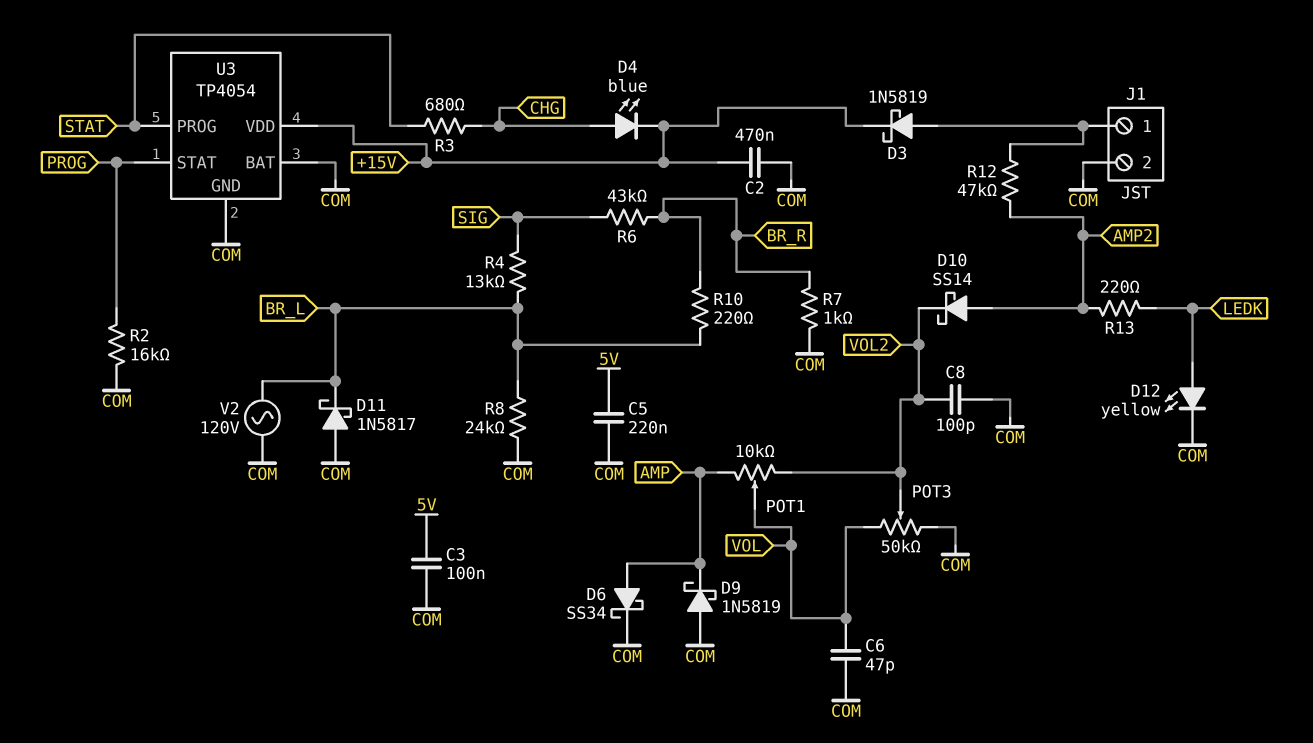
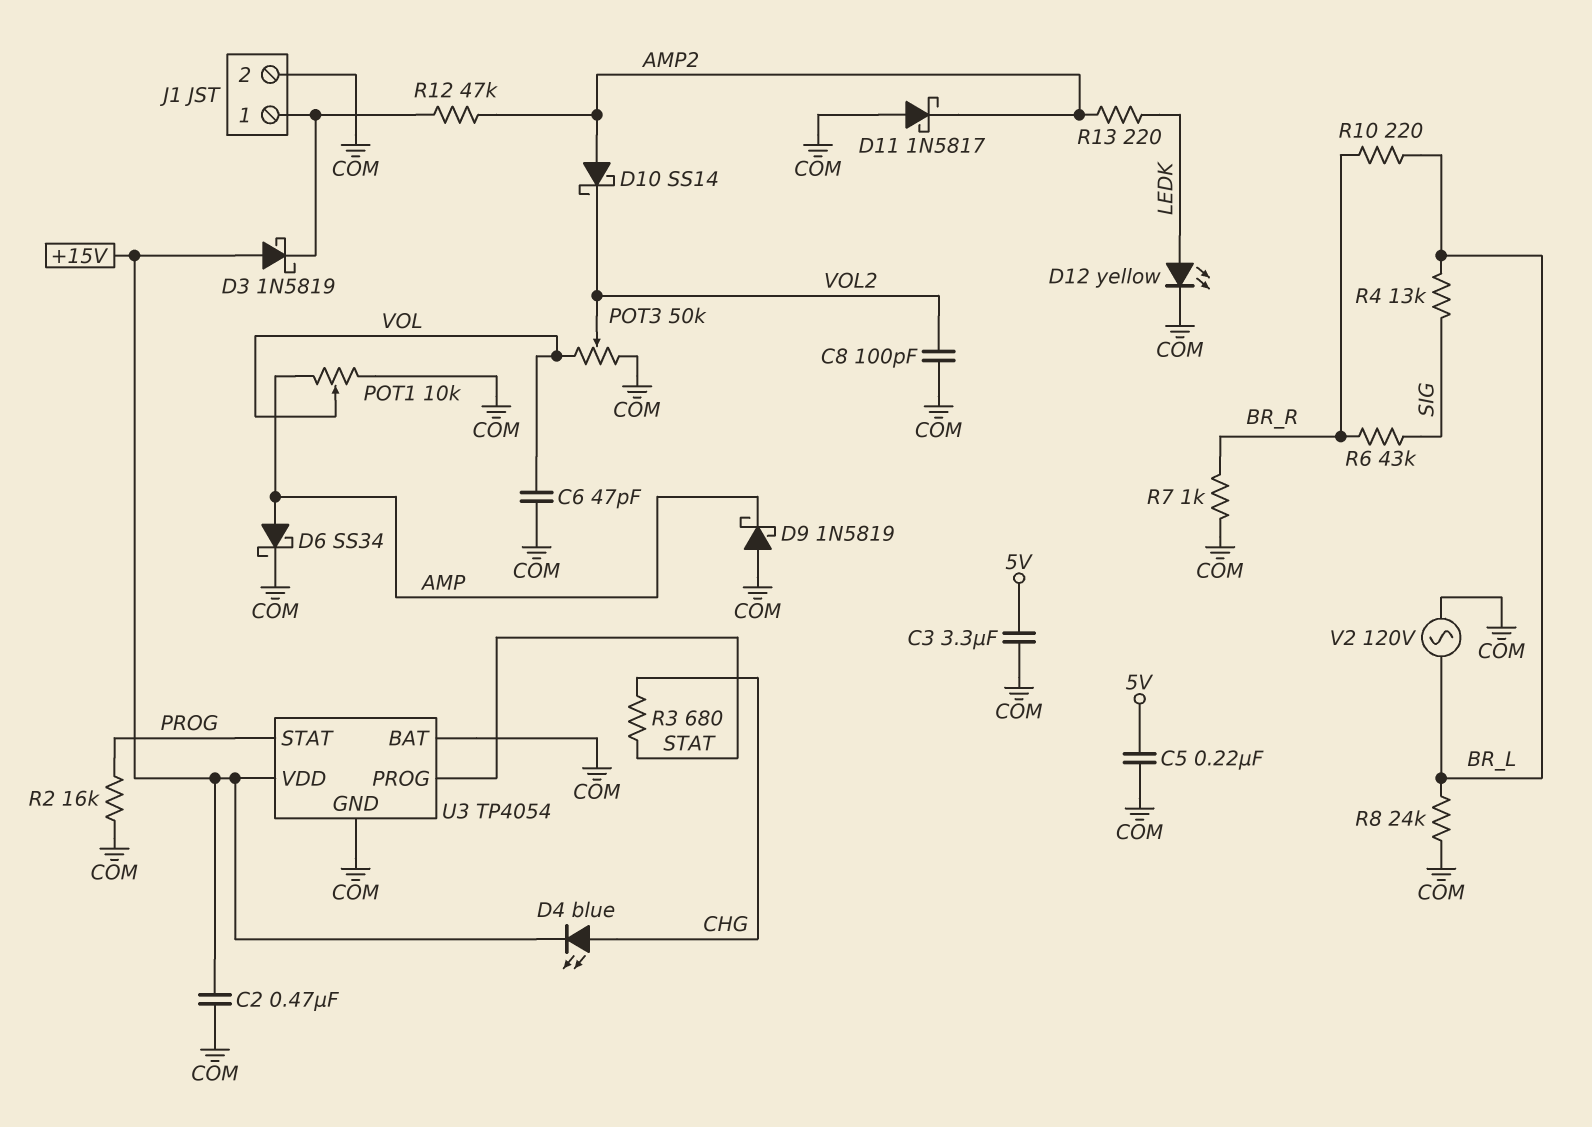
C3: 100nF (5V, COM) -> 3.3uF (5V, COM)
D3: schottky 1N5819 (A J1/1, K +15V) -> schottky 1N5819 (A +15V, K J1/1)
D11: schottky 1N5817 (A COM, K BR_L) -> schottky 1N5817 (A COM, K AMP2)
POT1: 10k (AMP, VOL2, wiper VOL) -> 10k (AMP, COM, wiper VOL)

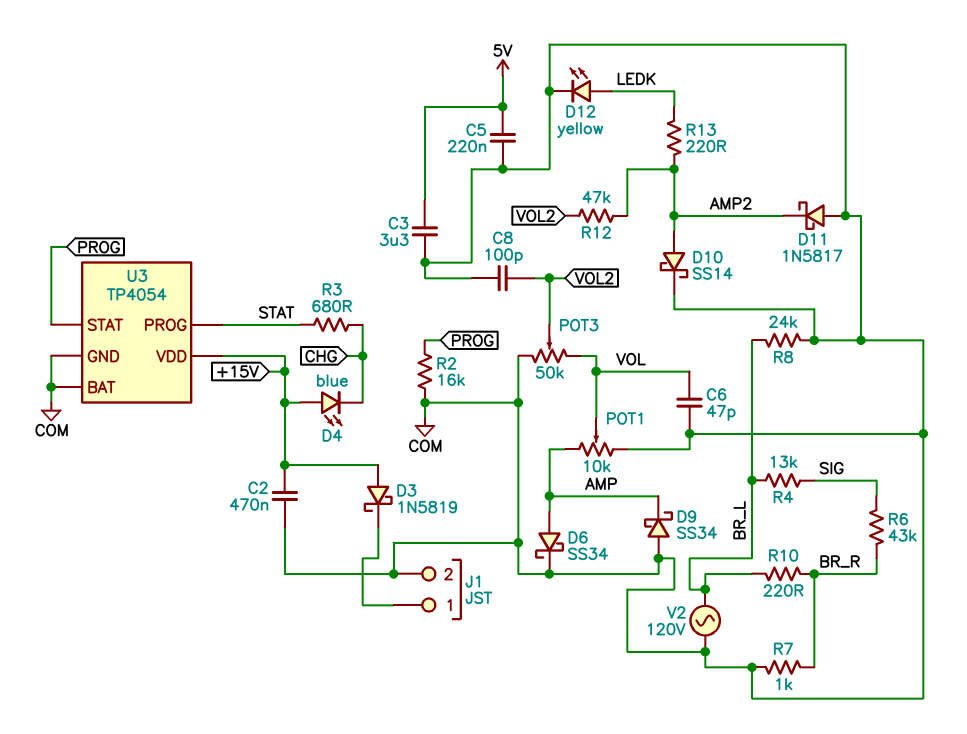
D4: LED blue (A CHG, K +15V) -> LED blue (A +15V, K CHG)
D9: schottky 1N5819 (A COM, K AMP) -> schottky SS34 (A COM, K AMP)
D10: schottky SS14 (A AMP2, K VOL2) -> schottky SS14 (A AMP2, K COM)
R12: 47k (AMP2, J1/1) -> 47k (AMP2, VOL2)

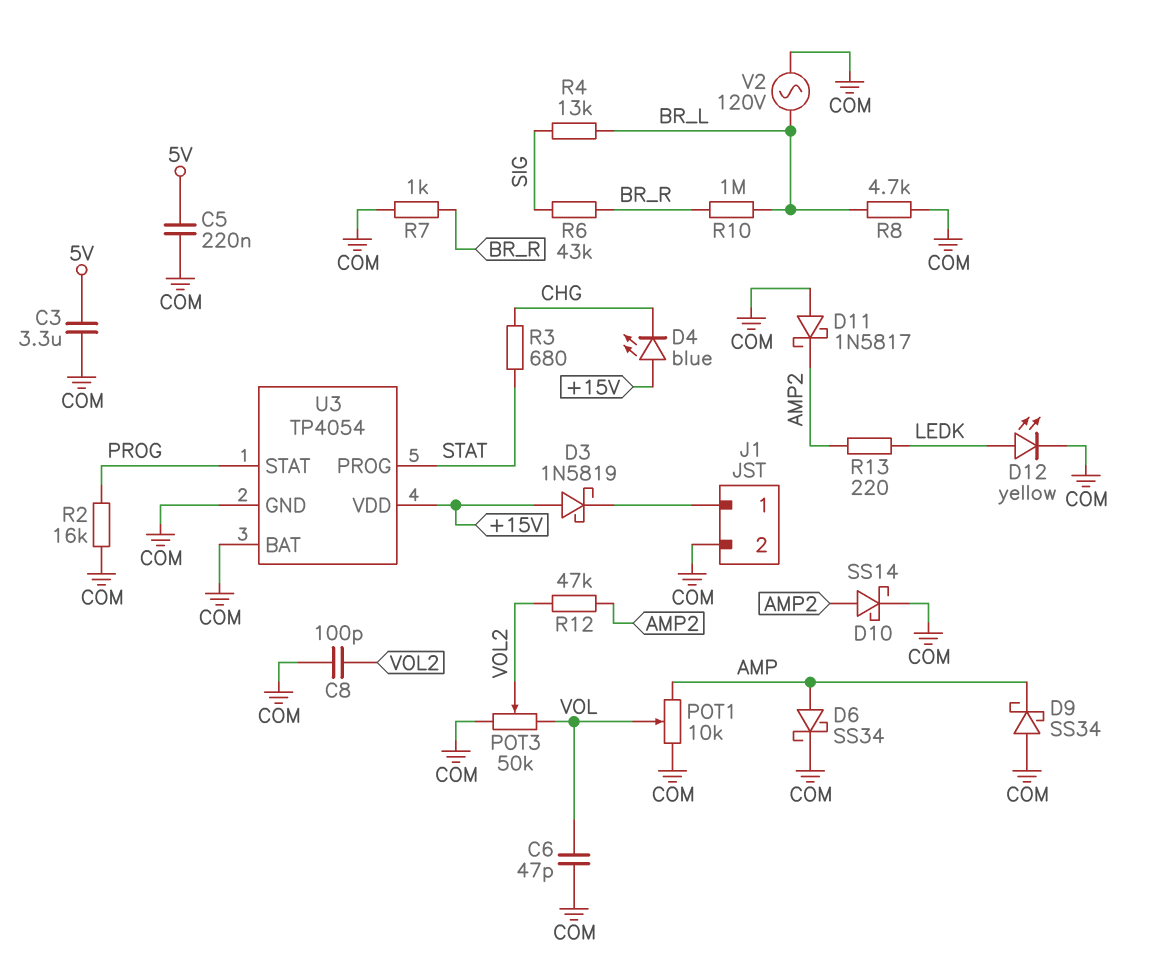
C2: 470nF (+15V, COM) -> none
R8: 24k (BR_L, COM) -> 4.7k (BR_L, COM)
R10: 220 (BR_L, BR_R) -> 1M (BR_L, BR_R)

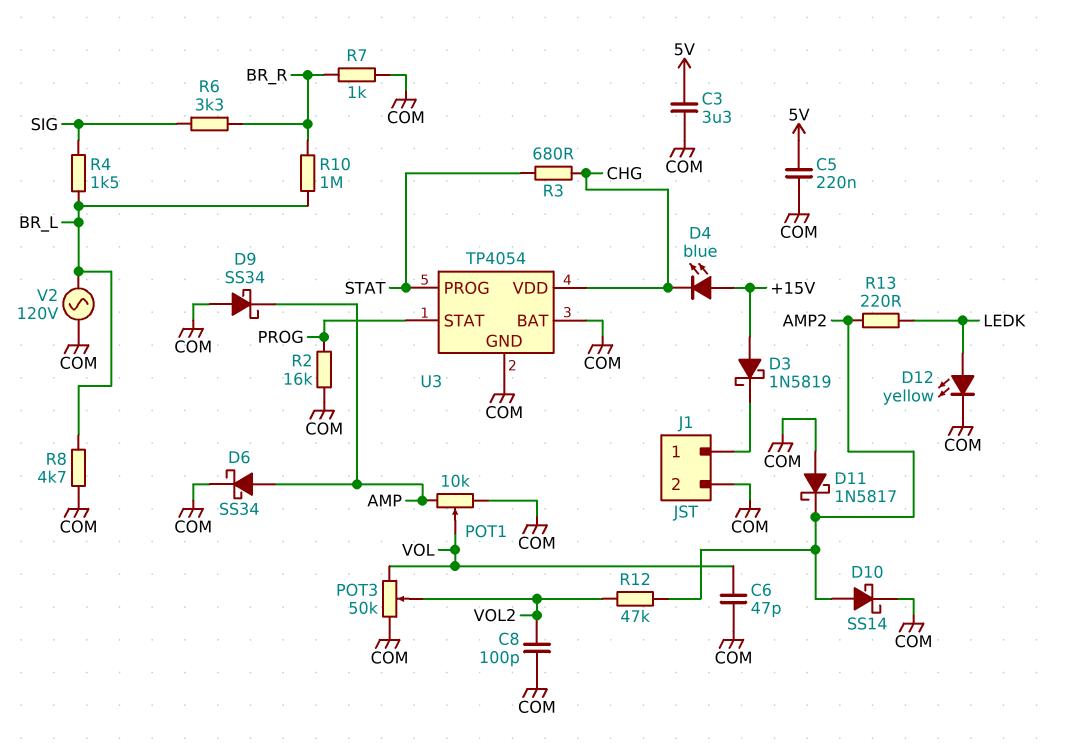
R4: 13k (BR_L, SIG) -> 1.5k (BR_L, SIG)
R6: 43k (BR_R, SIG) -> 3.3k (BR_R, SIG)
U3 pin VDD: +15V -> CHG

